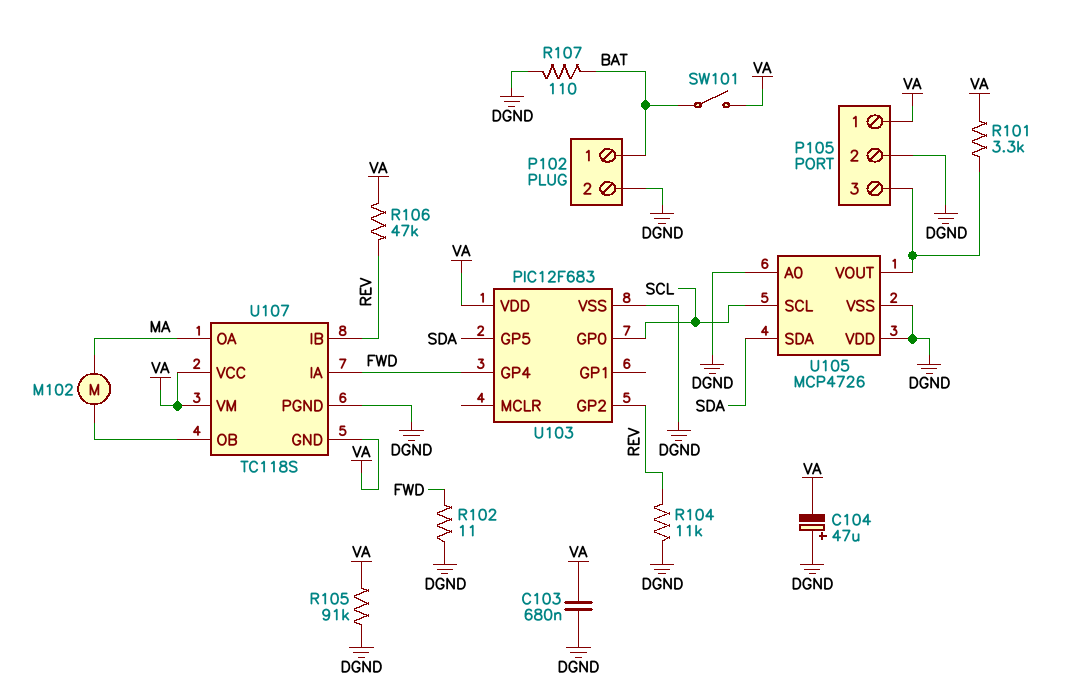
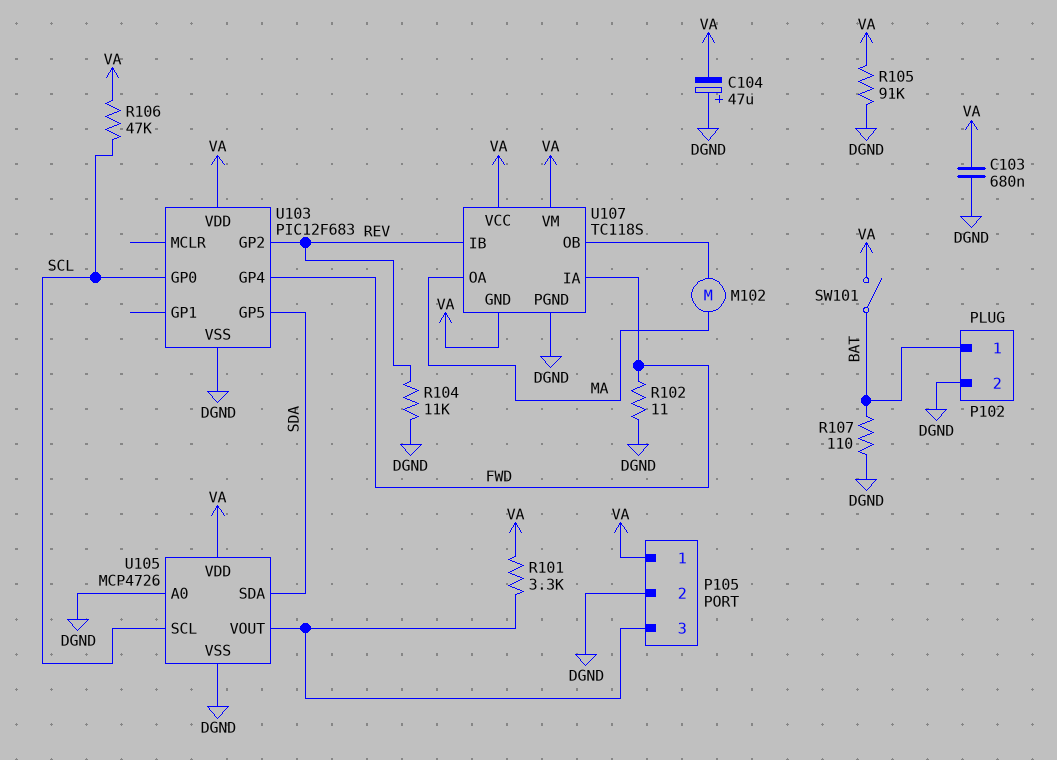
R106: 47k (REV, VA) -> 47k (SCL, VA)
U105 pin VDD: DGND -> VA

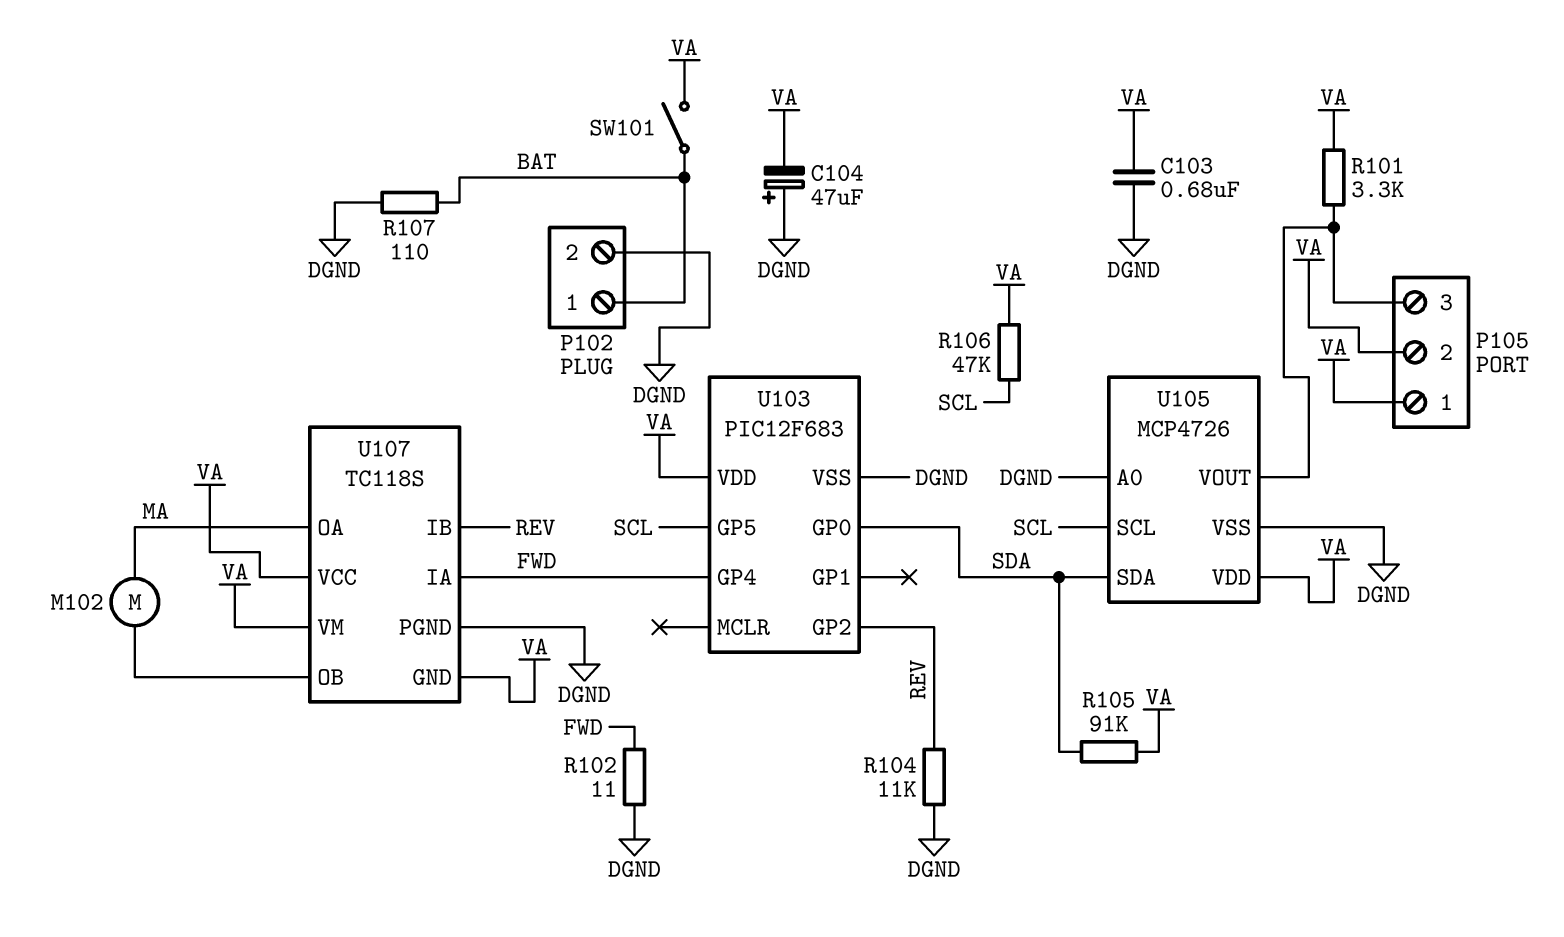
P105 pin 2: DGND -> VA
R105: 91k (DGND, VA) -> 91k (SDA, VA)
U103 pin GP0: SCL -> SDA
U103 pin GP5: SDA -> SCL

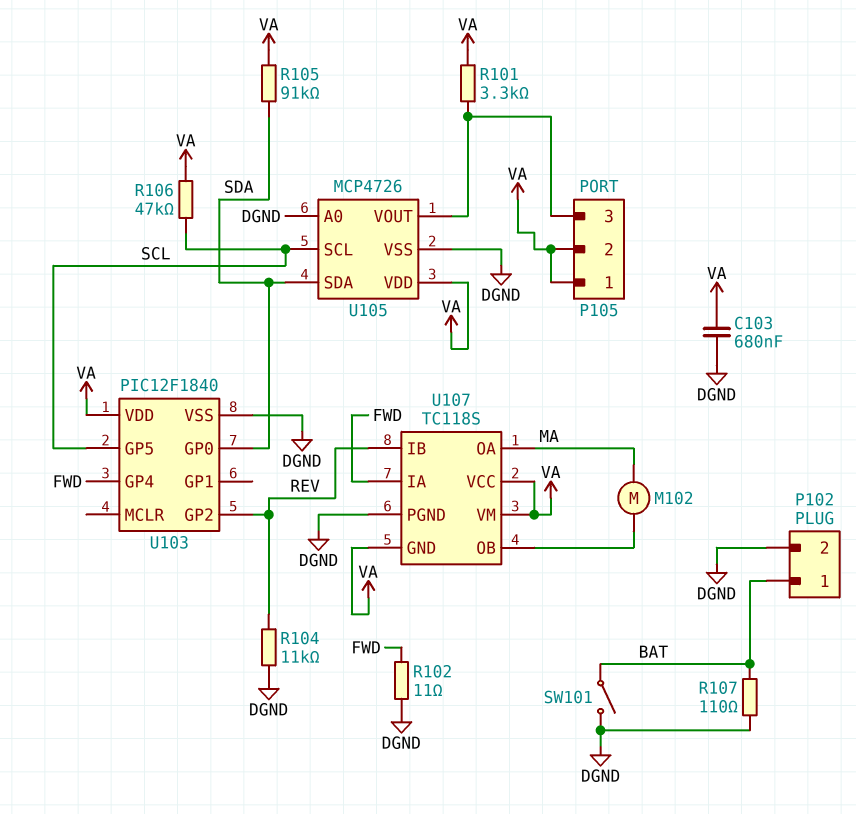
C104: 47uF (plus DGND, minus VA) -> none
SW101: switch (BAT, VA) -> switch (BAT, DGND)
U103: PIC12F683 -> PIC12F1840

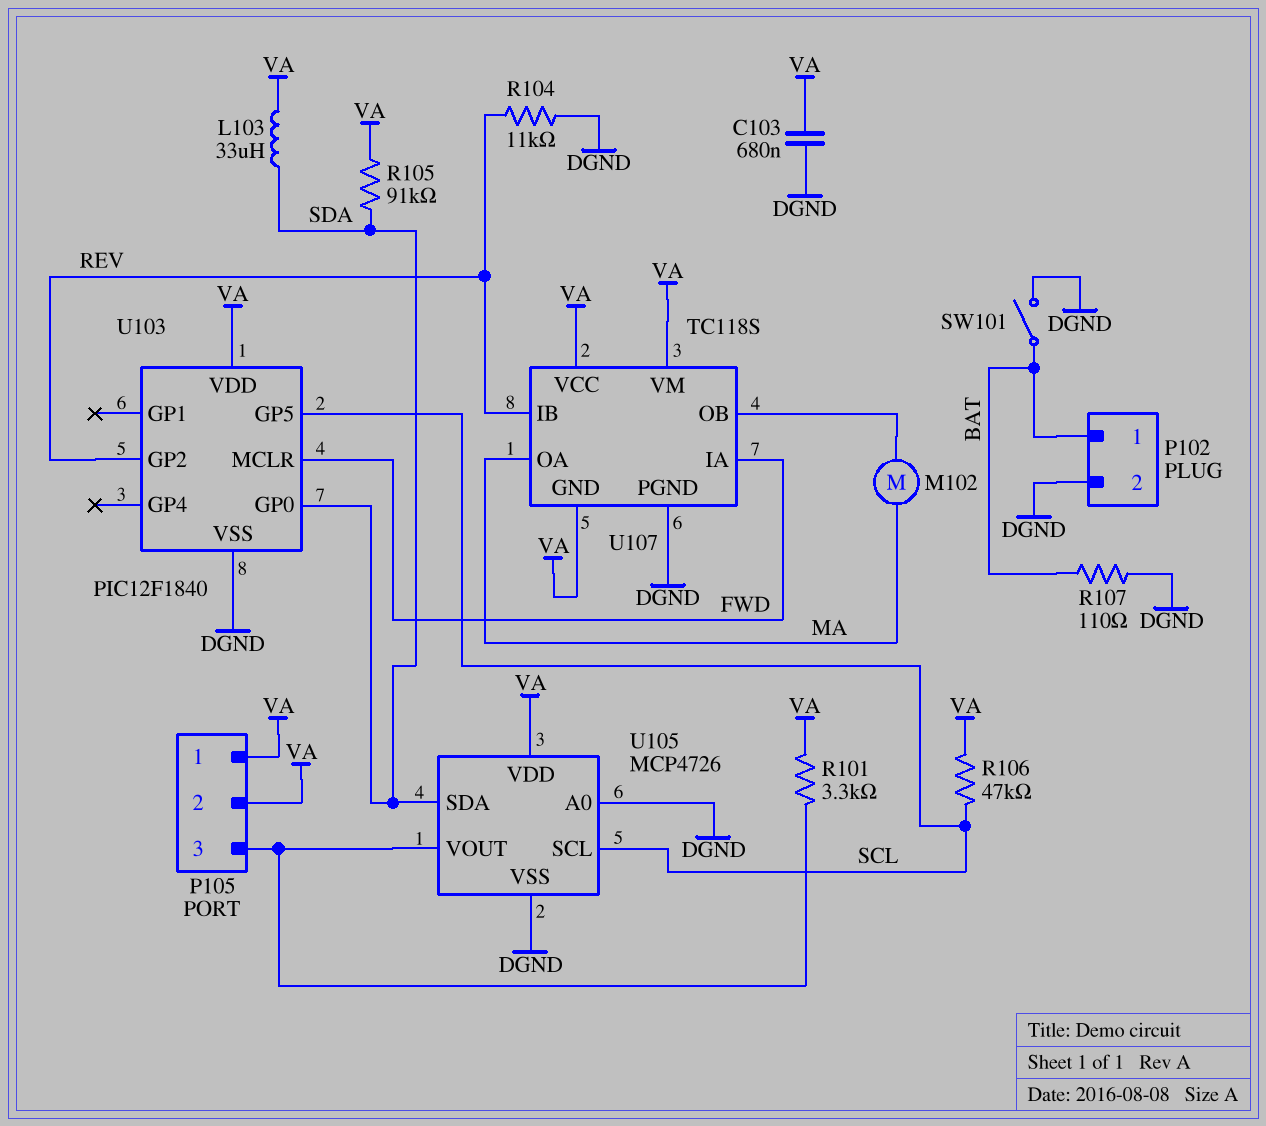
L103: none -> 33uH (SDA, VA)
R102: 11 (DGND, FWD) -> none
U103 pin GP4: FWD -> none
U103 pin MCLR: none -> FWD

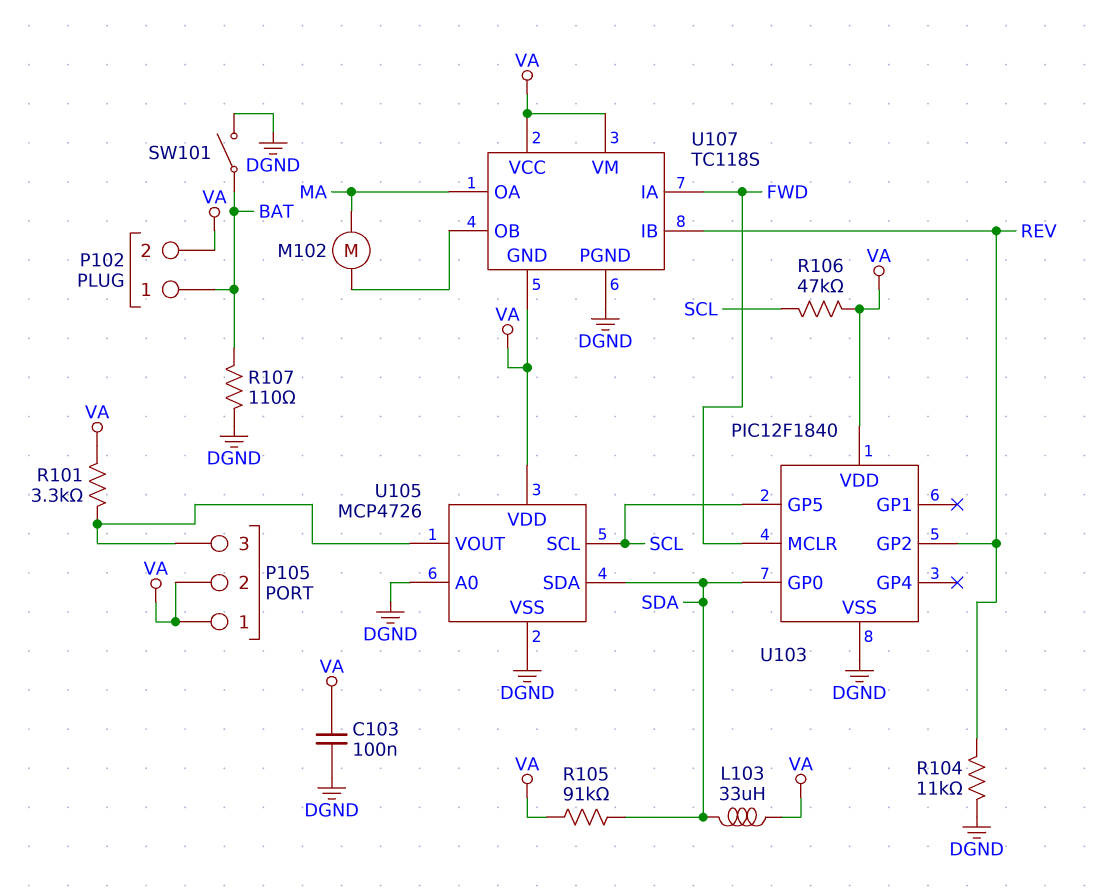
C103: 680nF (DGND, VA) -> 100nF (DGND, VA)
P102 pin 2: DGND -> VA

